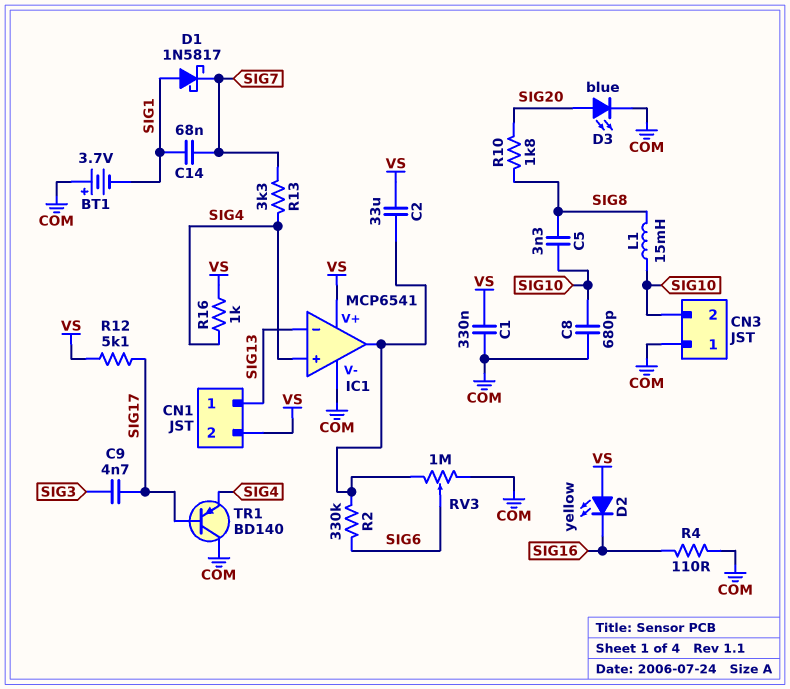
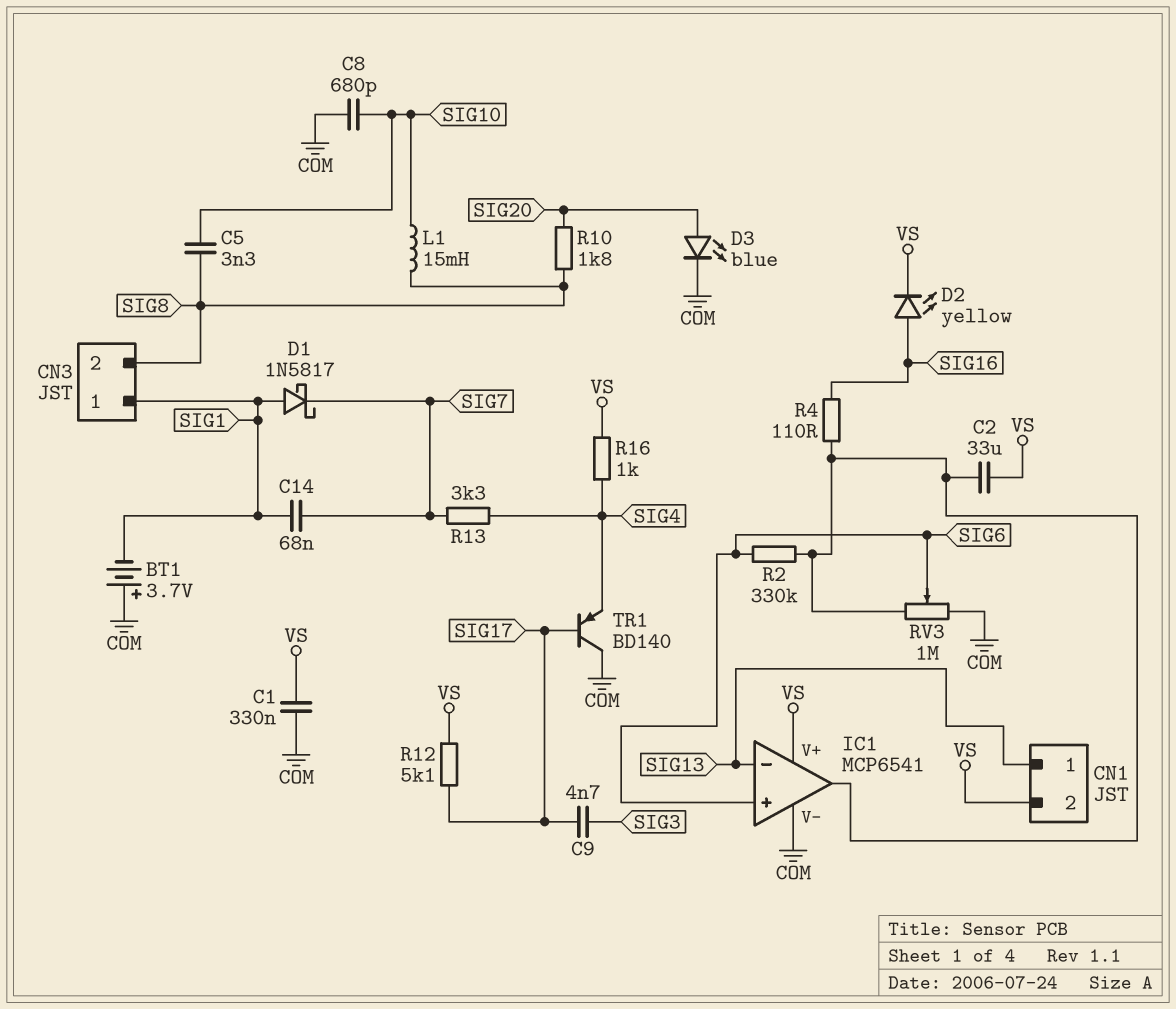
CN3 pin 1: COM -> SIG1
CN3 pin 2: SIG10 -> SIG8
D2: LED yellow (A VS, K SIG16) -> LED yellow (A SIG16, K VS)
IC1 pin in+: SIG4 -> SIG6
R4: 110 (COM, SIG16) -> 110 (IC1/out, SIG16)

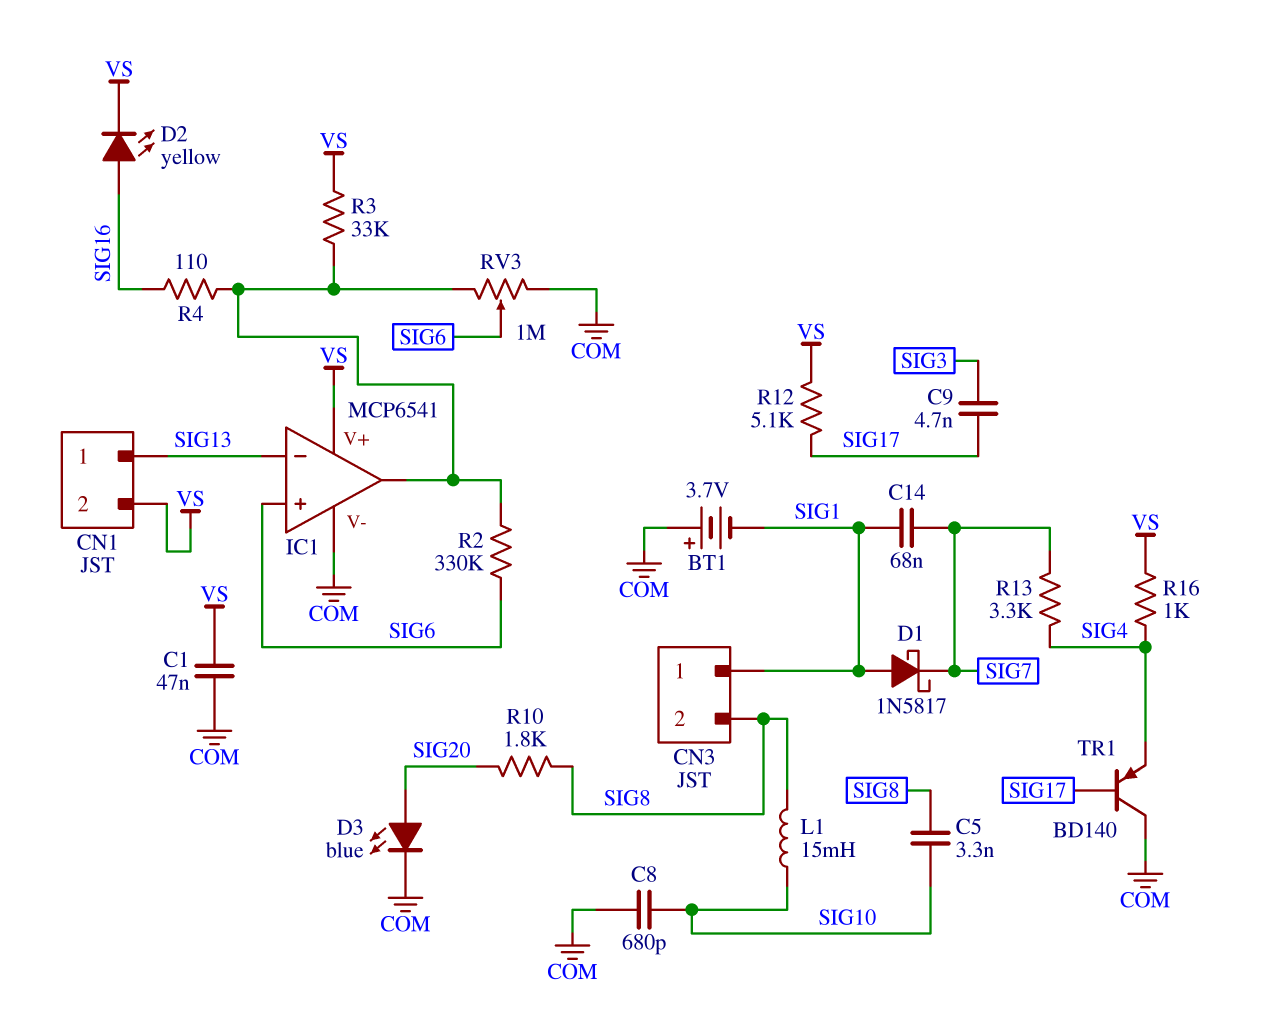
C1: 330nF (COM, VS) -> 47nF (COM, VS)
C2: 33uF (IC1/out, VS) -> none
R3: none -> 33k (IC1/out, VS)

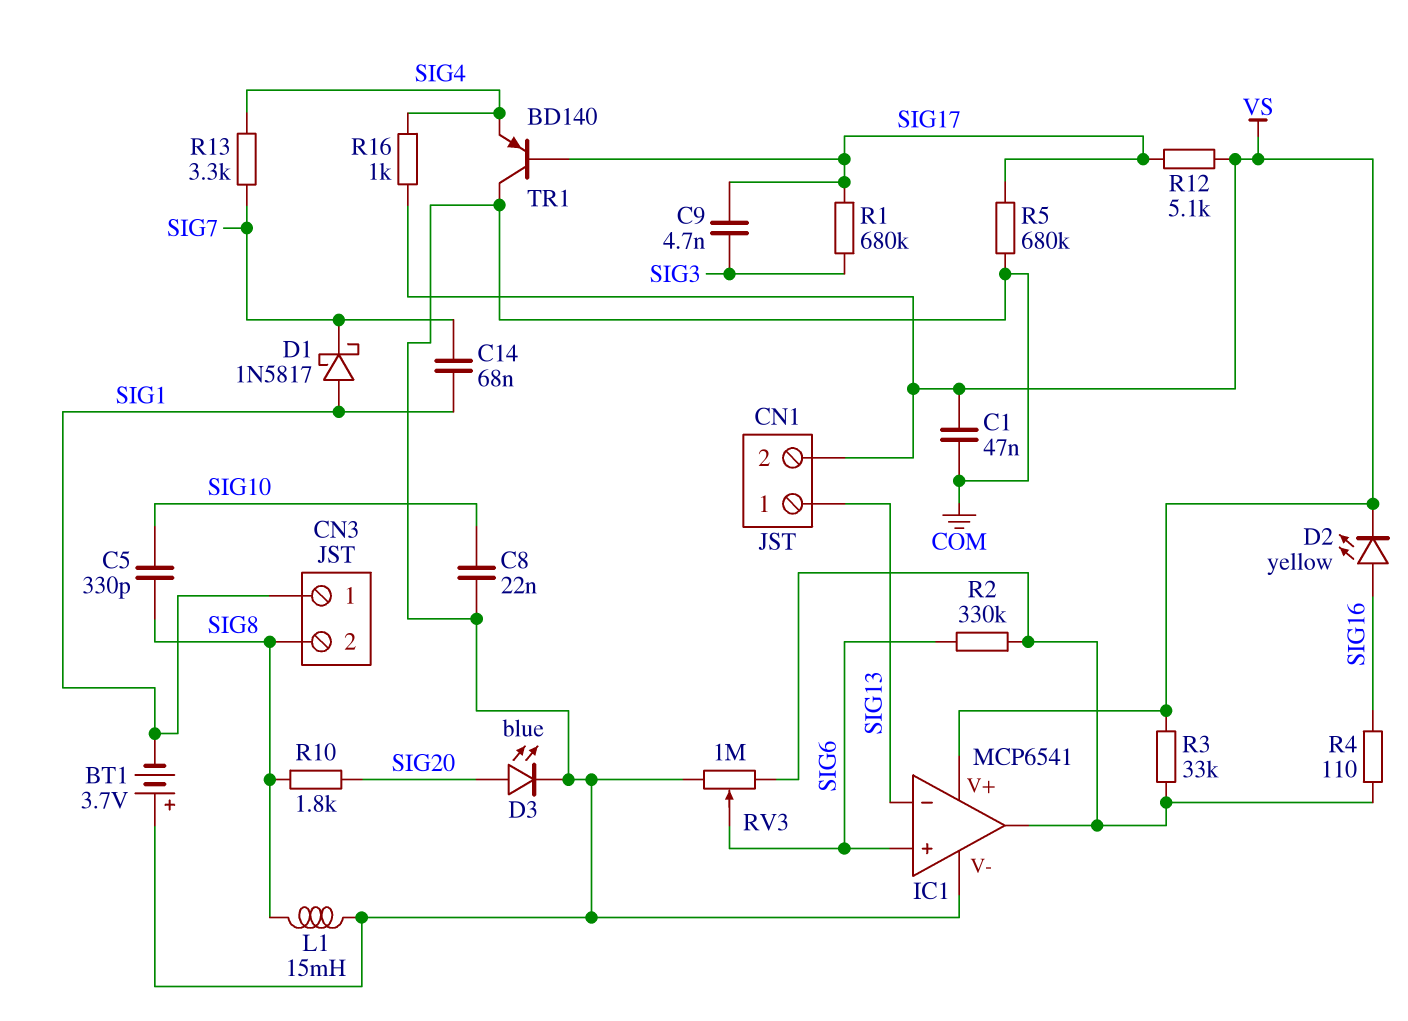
C5: 3.3nF (SIG8, SIG10) -> 330pF (SIG8, SIG10)
C8: 680pF (COM, SIG10) -> 22nF (COM, SIG10)
L1: 15mH (SIG8, SIG10) -> 15mH (COM, SIG8)
R1: none -> 680k (SIG3, SIG17)
R5: none -> 680k (COM, SIG17)

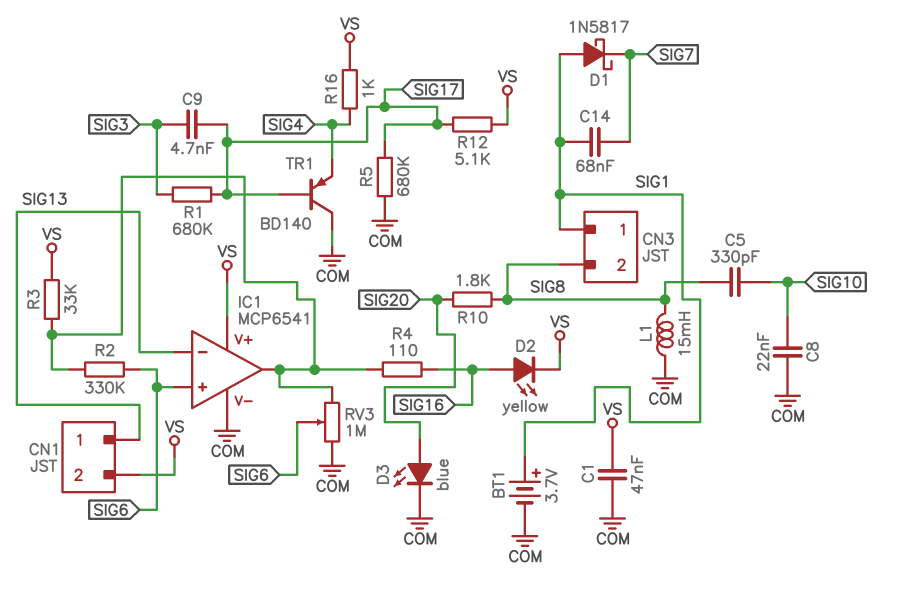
BT1: 3.7V (plus COM, minus SIG1) -> 3.7V (plus SIG1, minus COM)
R13: 3.3k (SIG4, SIG7) -> none

